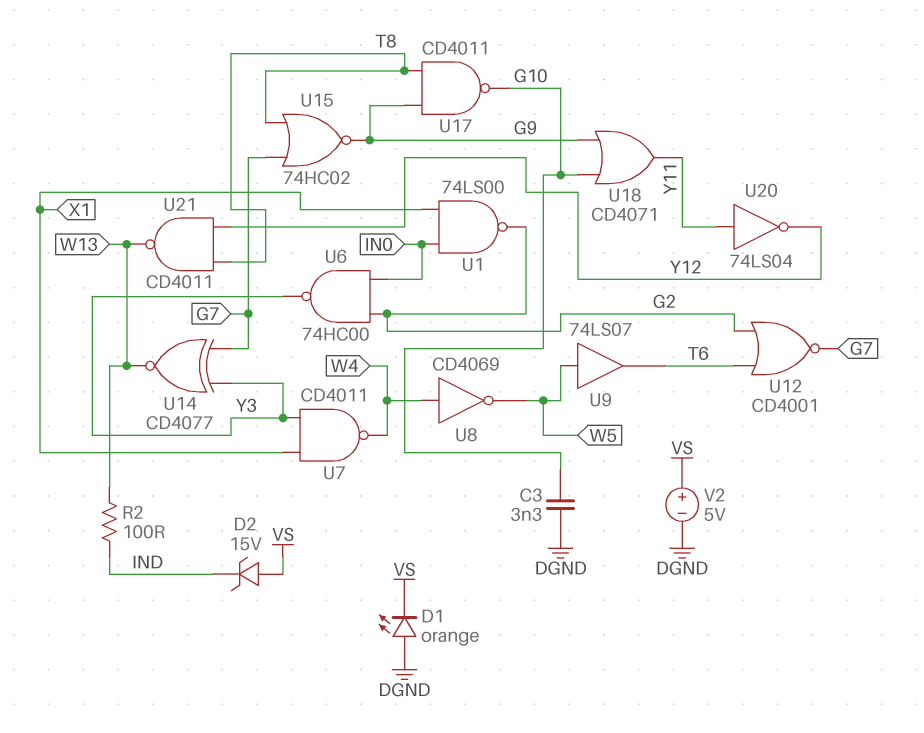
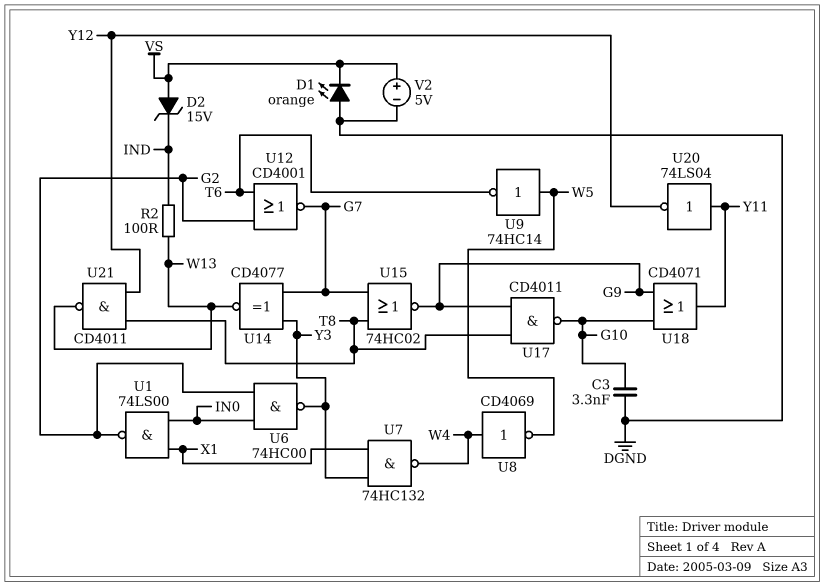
U7: NAND CD4011 (in X1, in Y3, out W4) -> NAND 74HC132 (in X1, in Y3, out W4)
U9: buffer 74LS07 (in W5, out T6) -> NOT 74HC14 (in W5, out T6)

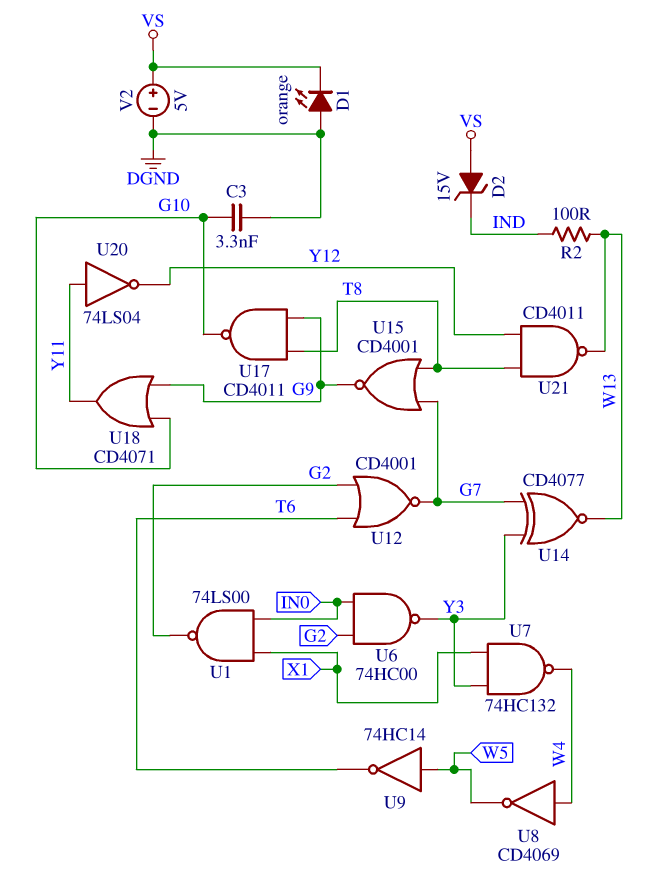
U15: NOR 74HC02 (in G7, in T8, out G9) -> NOR CD4001 (in G7, in T8, out G9)

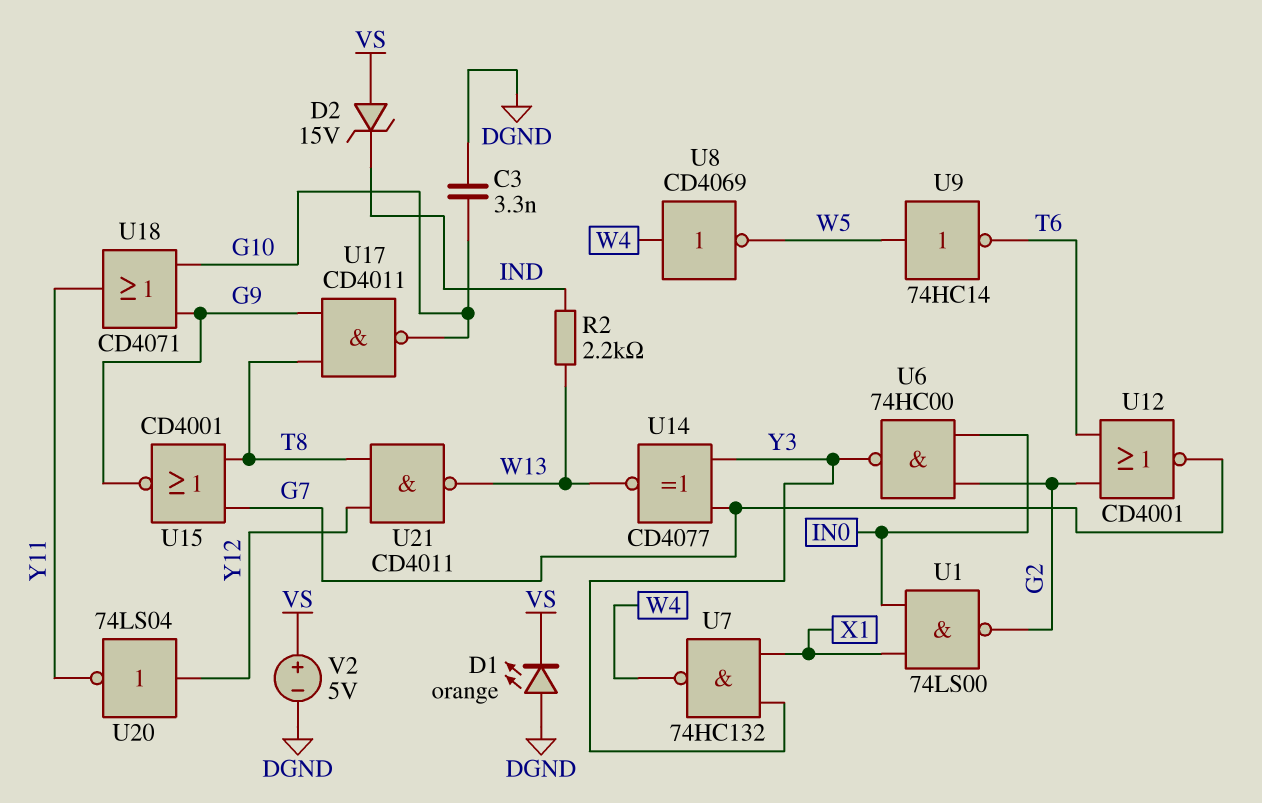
R2: 100 (IND, W13) -> 2.2k (IND, W13)
U20: NOT 74LS04 (in Y11, out Y12) -> NOT 74LS04 (in Y12, out Y11)

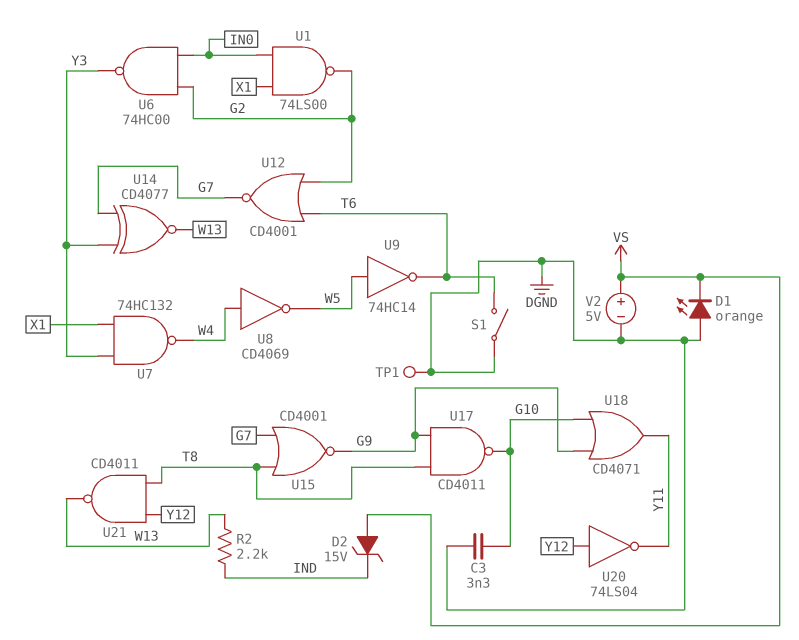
S1: none -> switch (DGND, T6)
TP1: none -> test point (DGND)

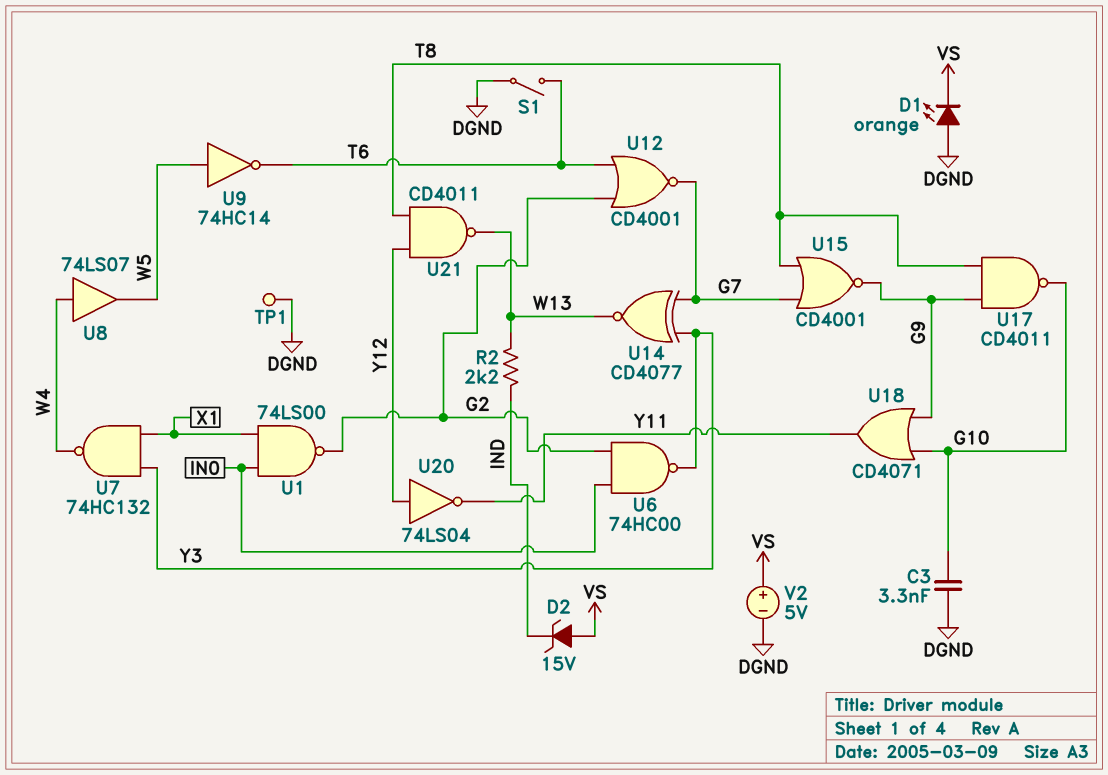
U8: NOT CD4069 (in W4, out W5) -> buffer 74LS07 (in W4, out W5)

